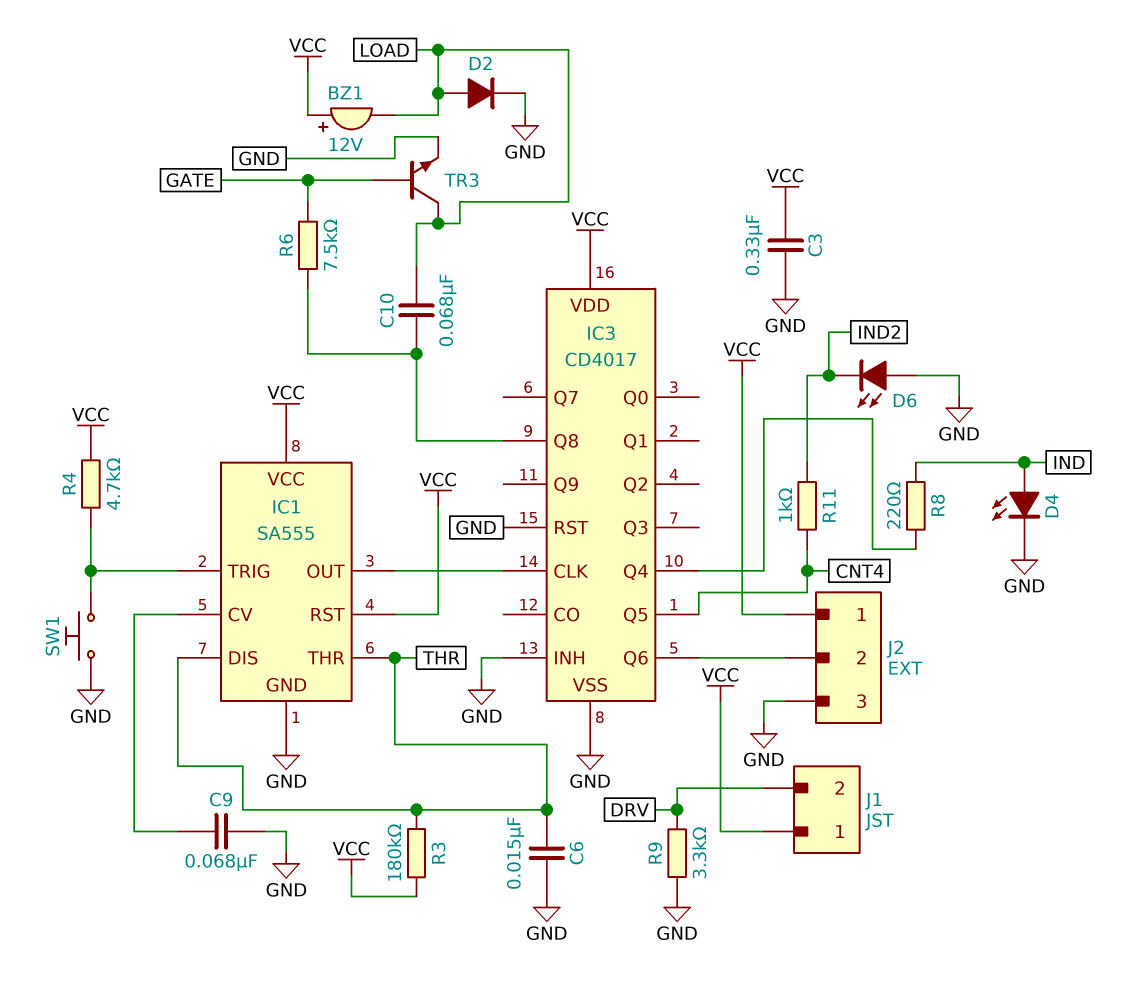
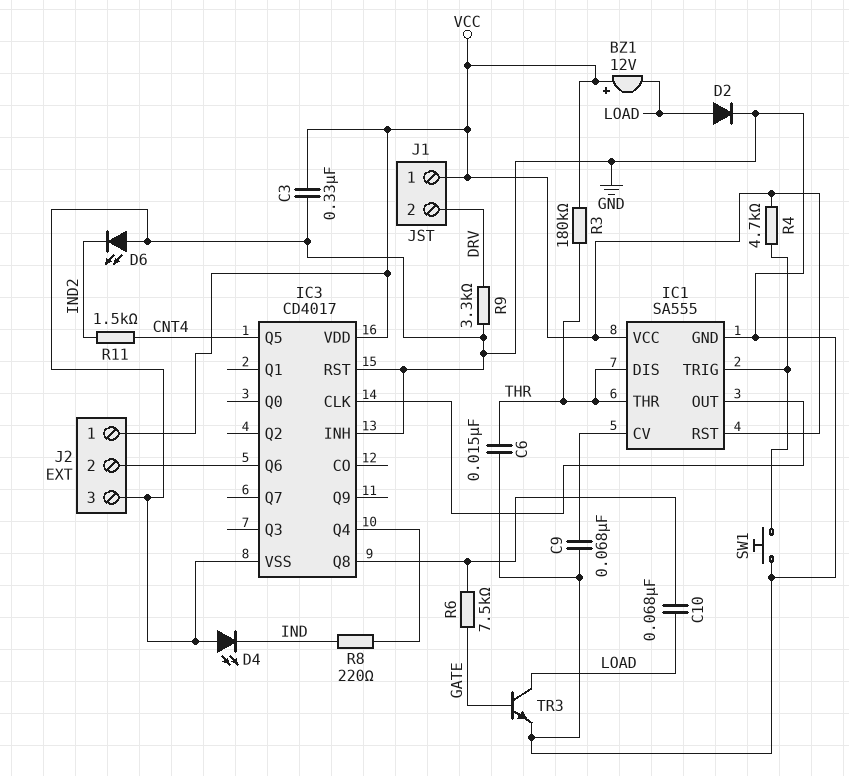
D4: LED (A IND, K GND) -> LED (A GND, K IND)
R11: 1k (CNT4, IND2) -> 1.5k (CNT4, IND2)

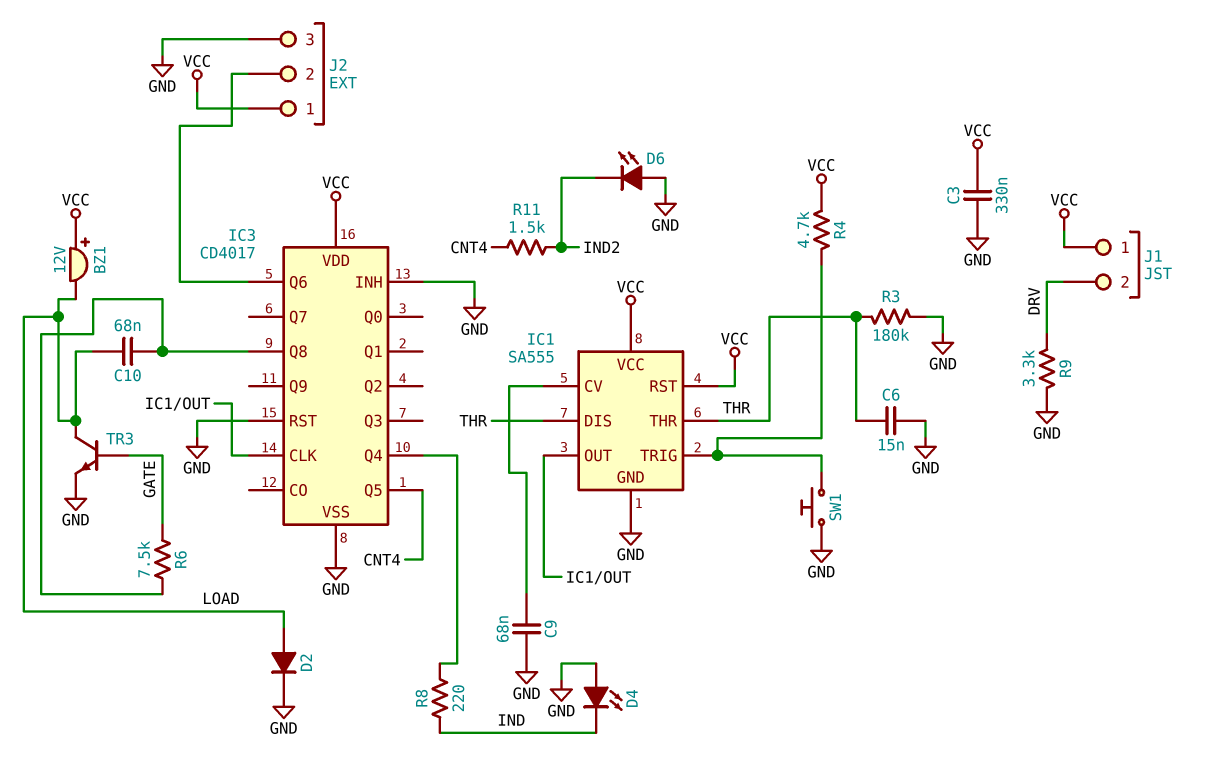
R3: 180k (THR, VCC) -> 180k (GND, THR)

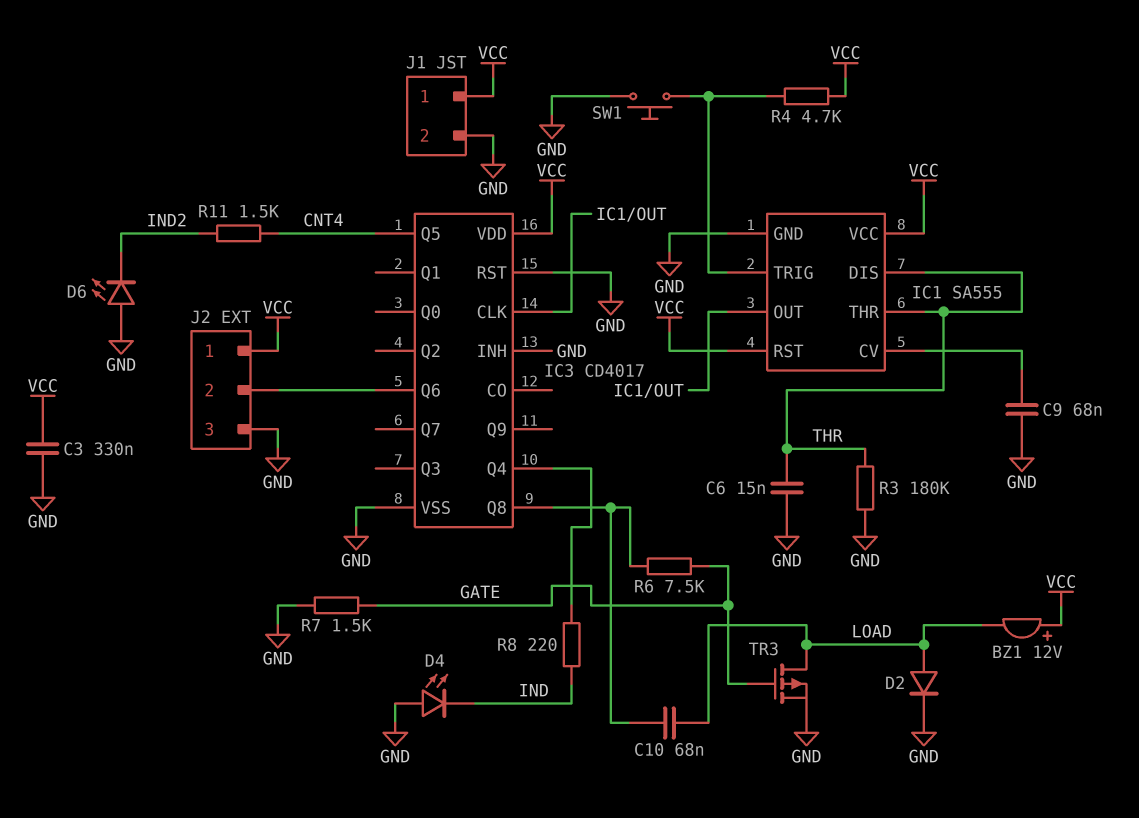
J1 pin 2: DRV -> GND
R7: none -> 1.5k (GATE, GND)
R9: 3.3k (DRV, GND) -> none
TR3: NPN (B GATE, C LOAD, E GND) -> PMOS (G GATE, D LOAD, S GND)

